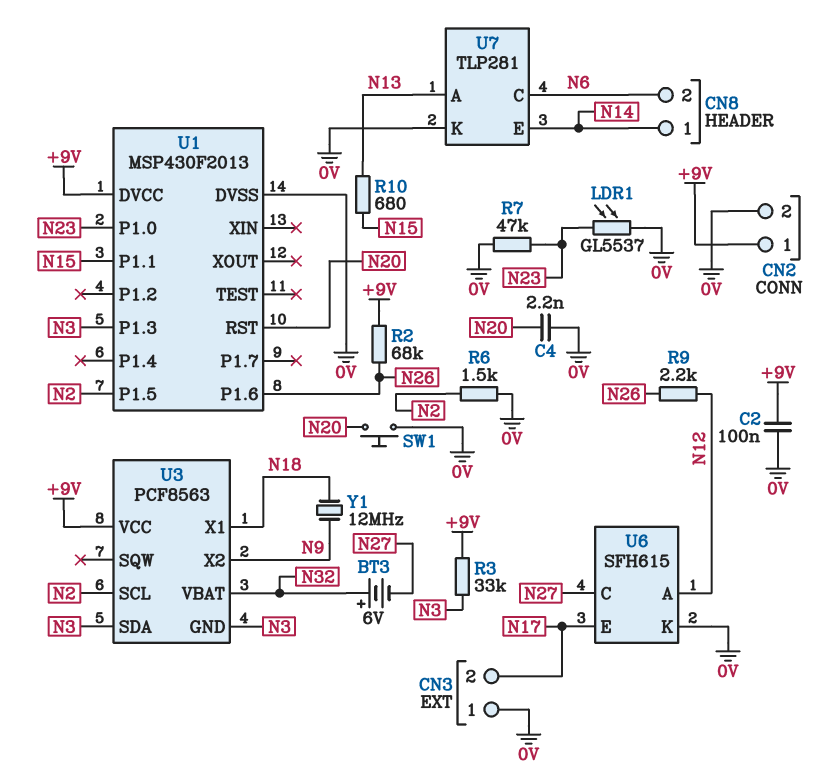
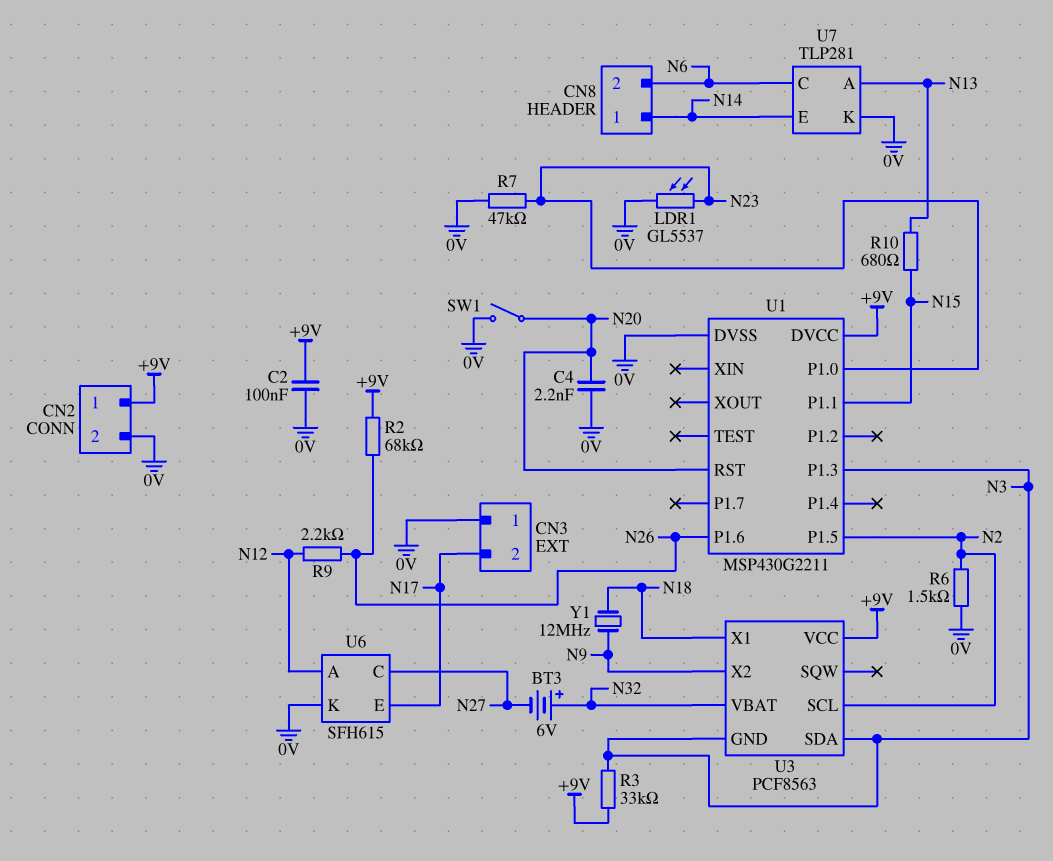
SW1: button (0V, N20) -> switch (0V, N20)
U1: MSP430F2013 -> MSP430G2211

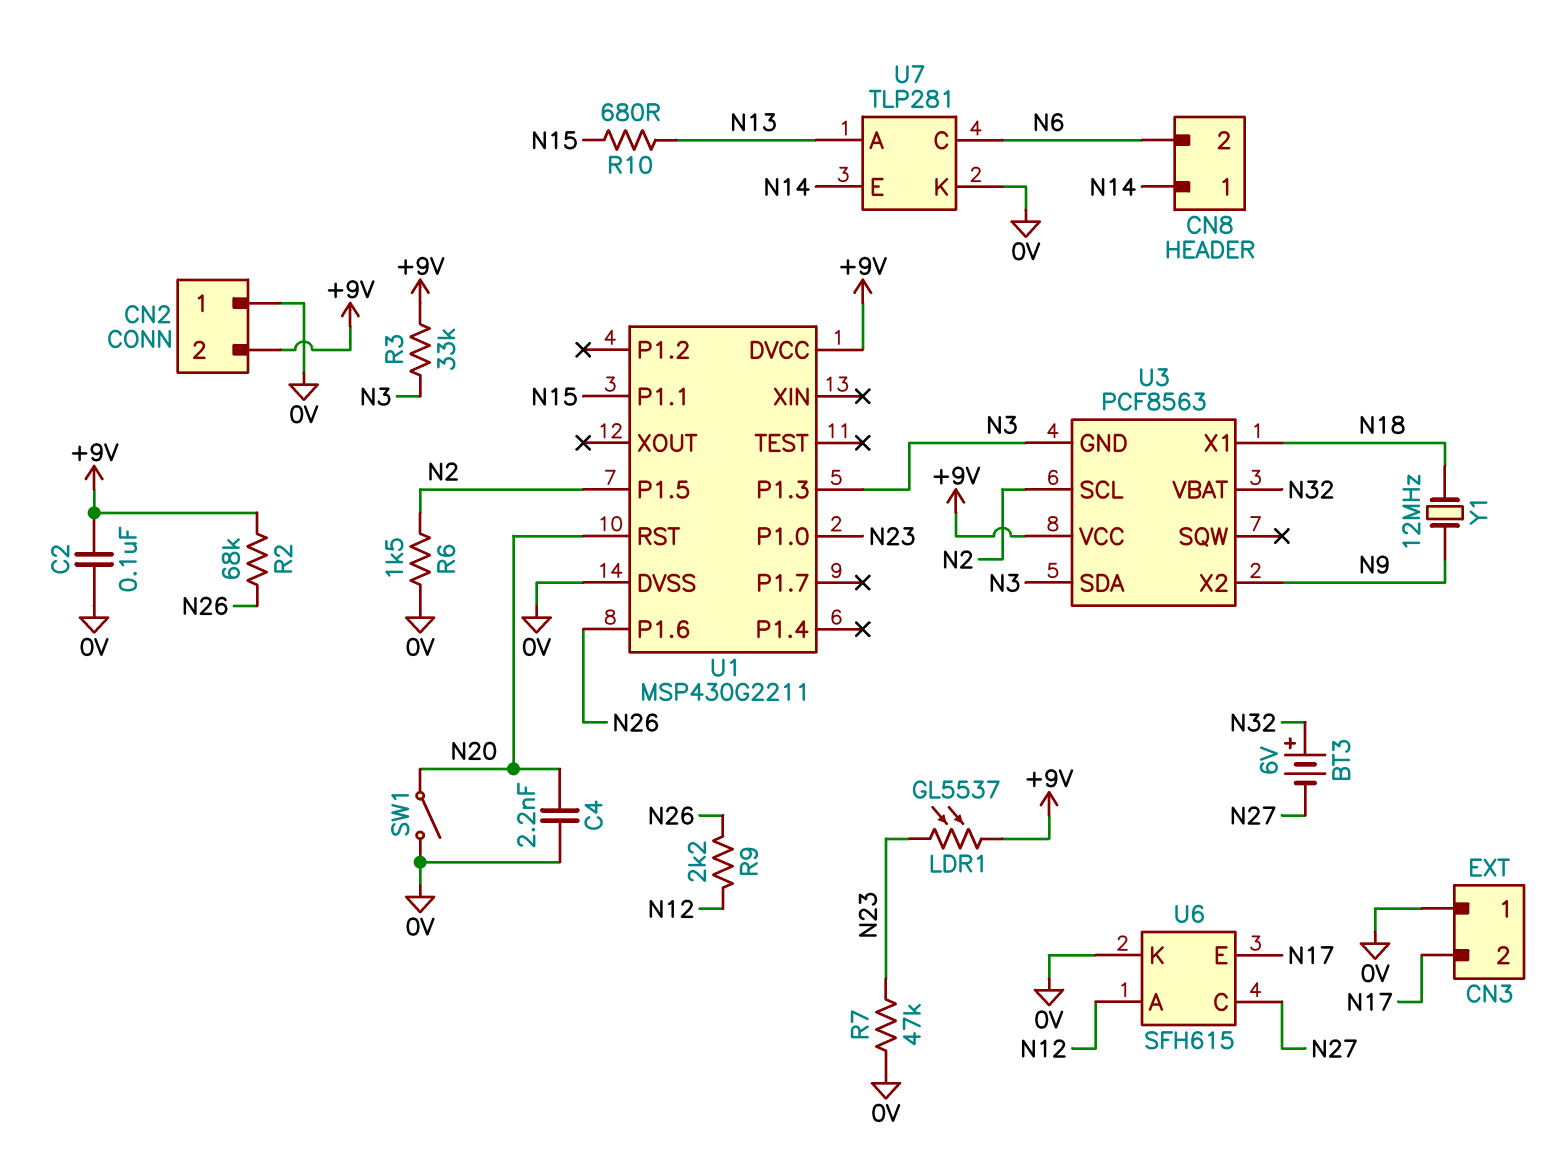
CN2 pin 1: +9V -> 0V
CN2 pin 2: 0V -> +9V
LDR1: GL5537 (0V, N23) -> GL5537 (+9V, N23)

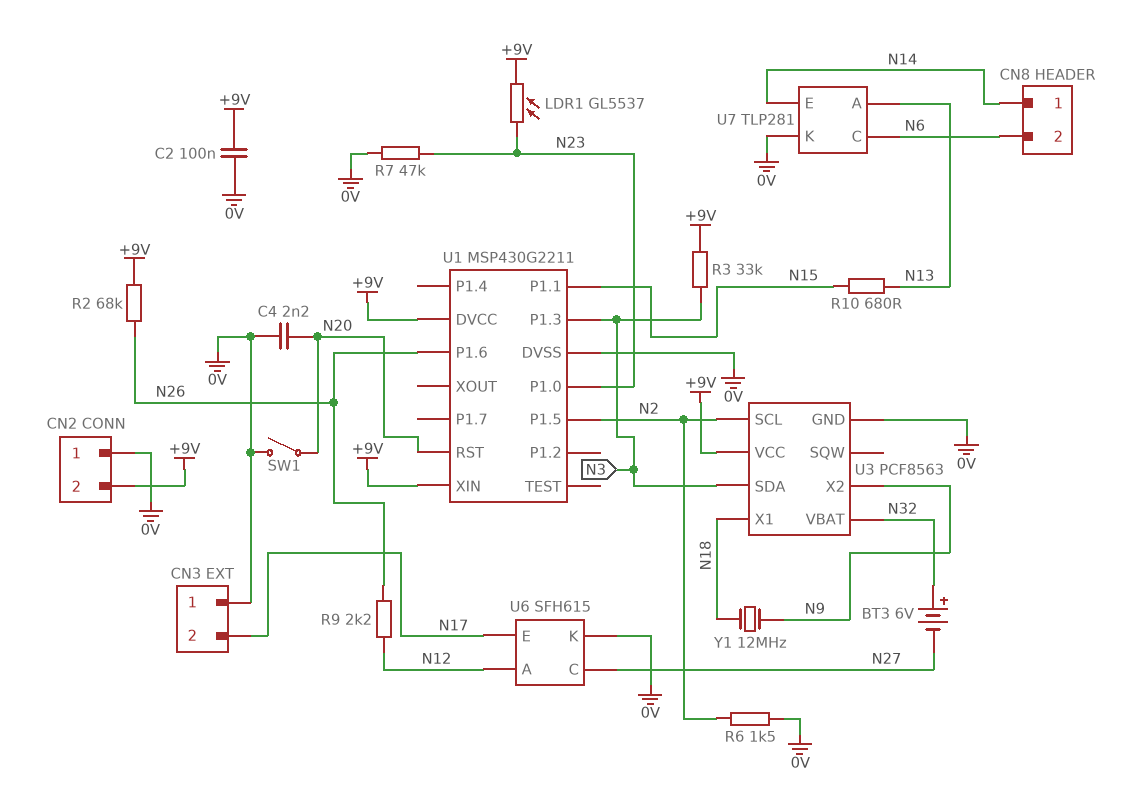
U1 pin XIN: none -> +9V
U3 pin GND: N3 -> 0V

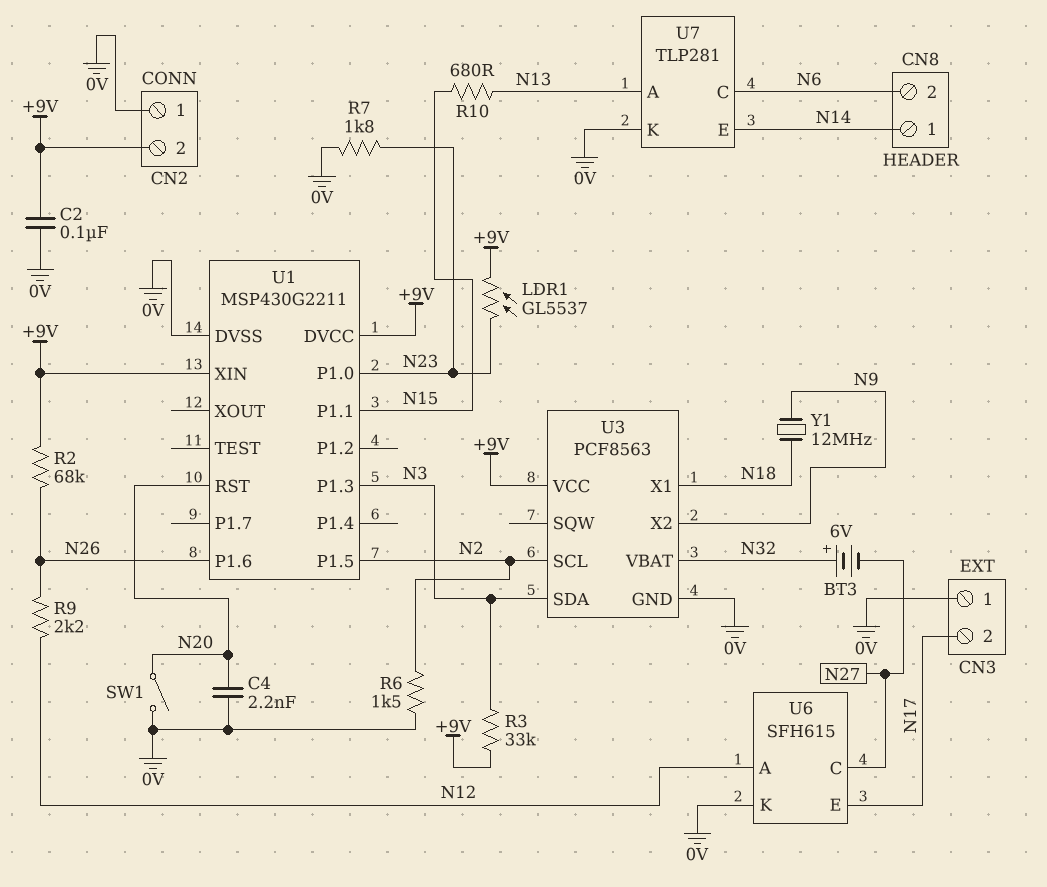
R7: 47k (0V, N23) -> 1.8k (0V, N23)

